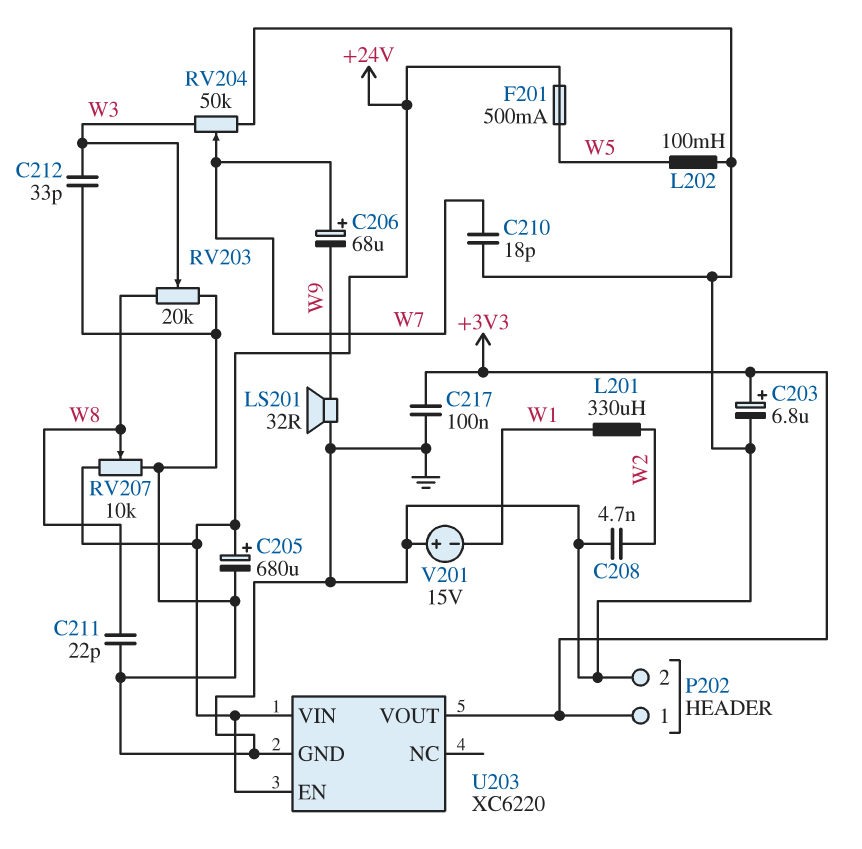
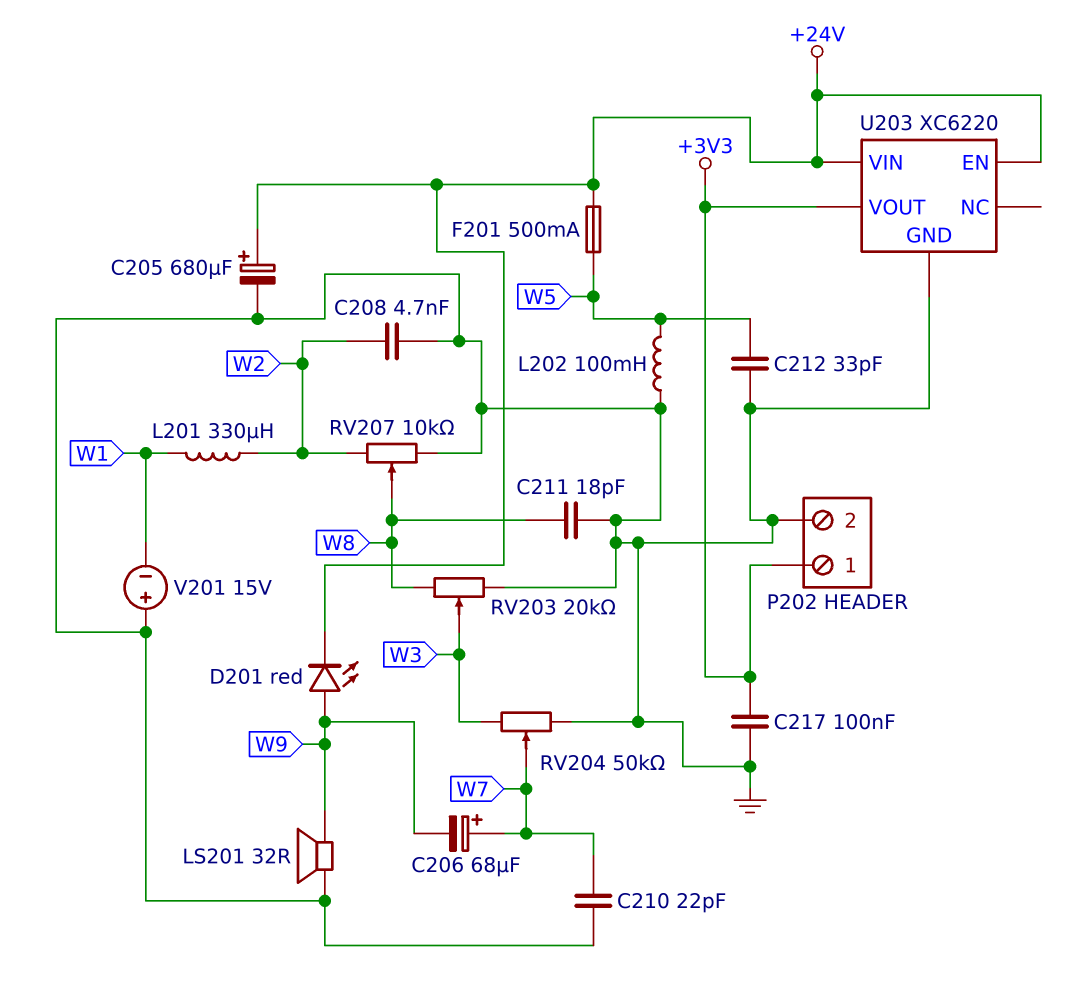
C203: 6.8uF (plus +3V3, minus GND) -> none
C210: 18pF (GND, W7) -> 22pF (GND, W7)
C211: 22pF (GND, W8) -> 18pF (GND, W8)
C212: 33pF (GND, W3) -> 33pF (GND, W5)
D201: none -> LED red (A W9, K +24V)
RV207: 10k (+24V, GND, wiper W8) -> 10k (GND, W2, wiper W8)

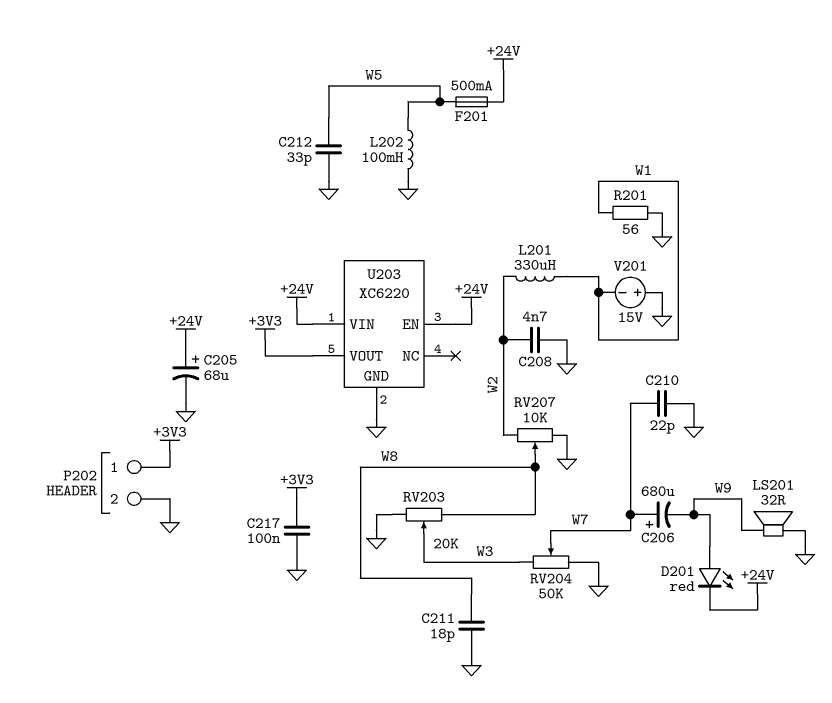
C205: 680uF (plus +24V, minus GND) -> 68uF (plus +24V, minus GND)
C206: 68uF (plus W7, minus W9) -> 680uF (plus W7, minus W9)
R201: none -> 56 (GND, W1)

